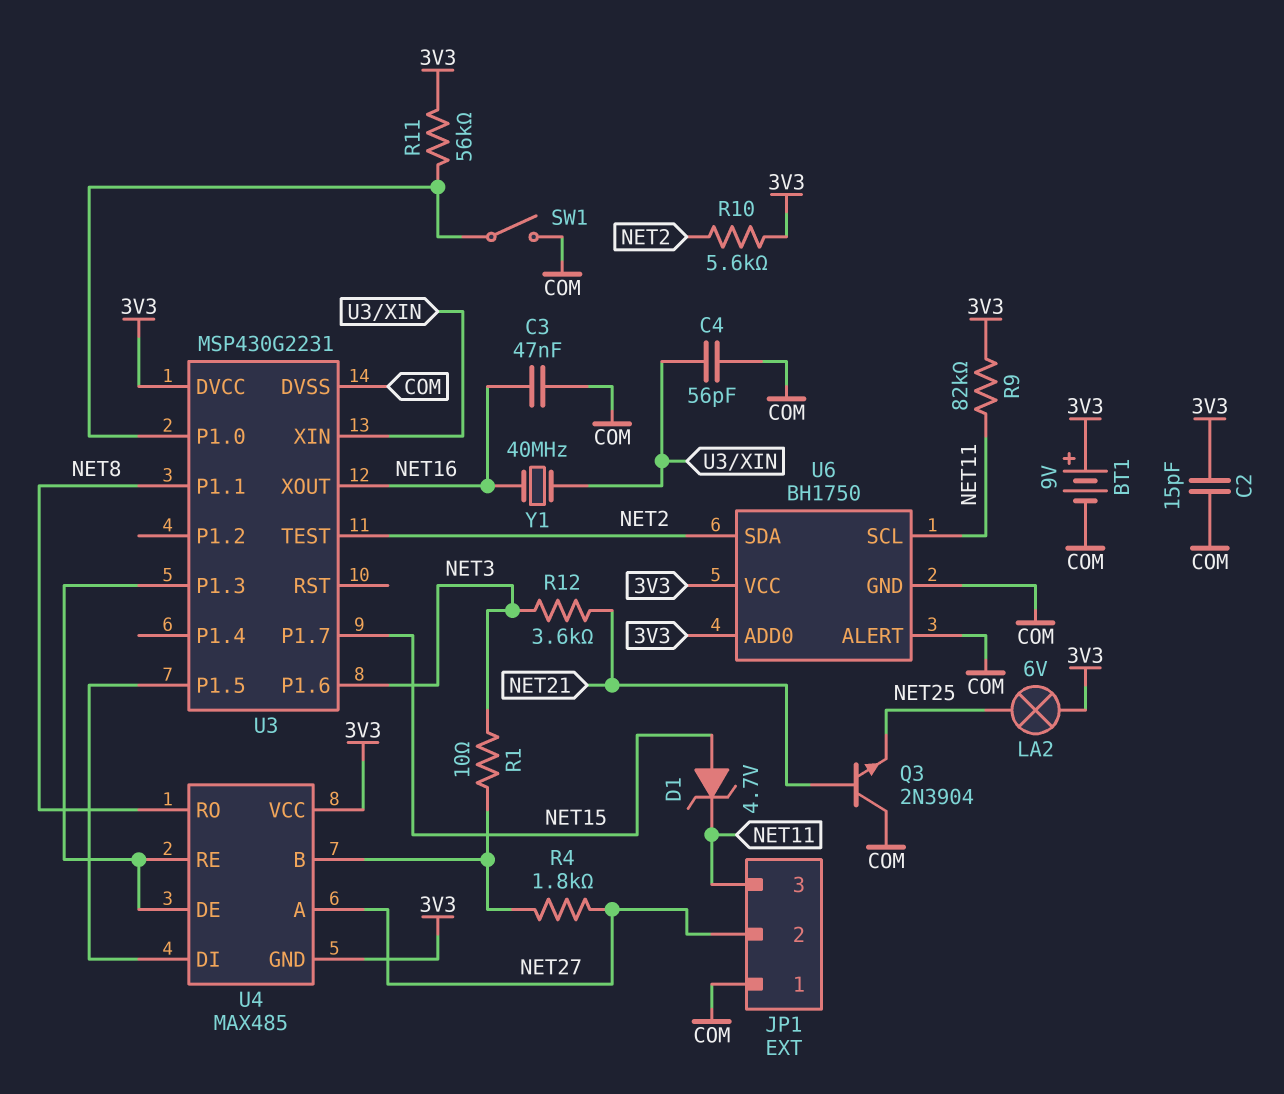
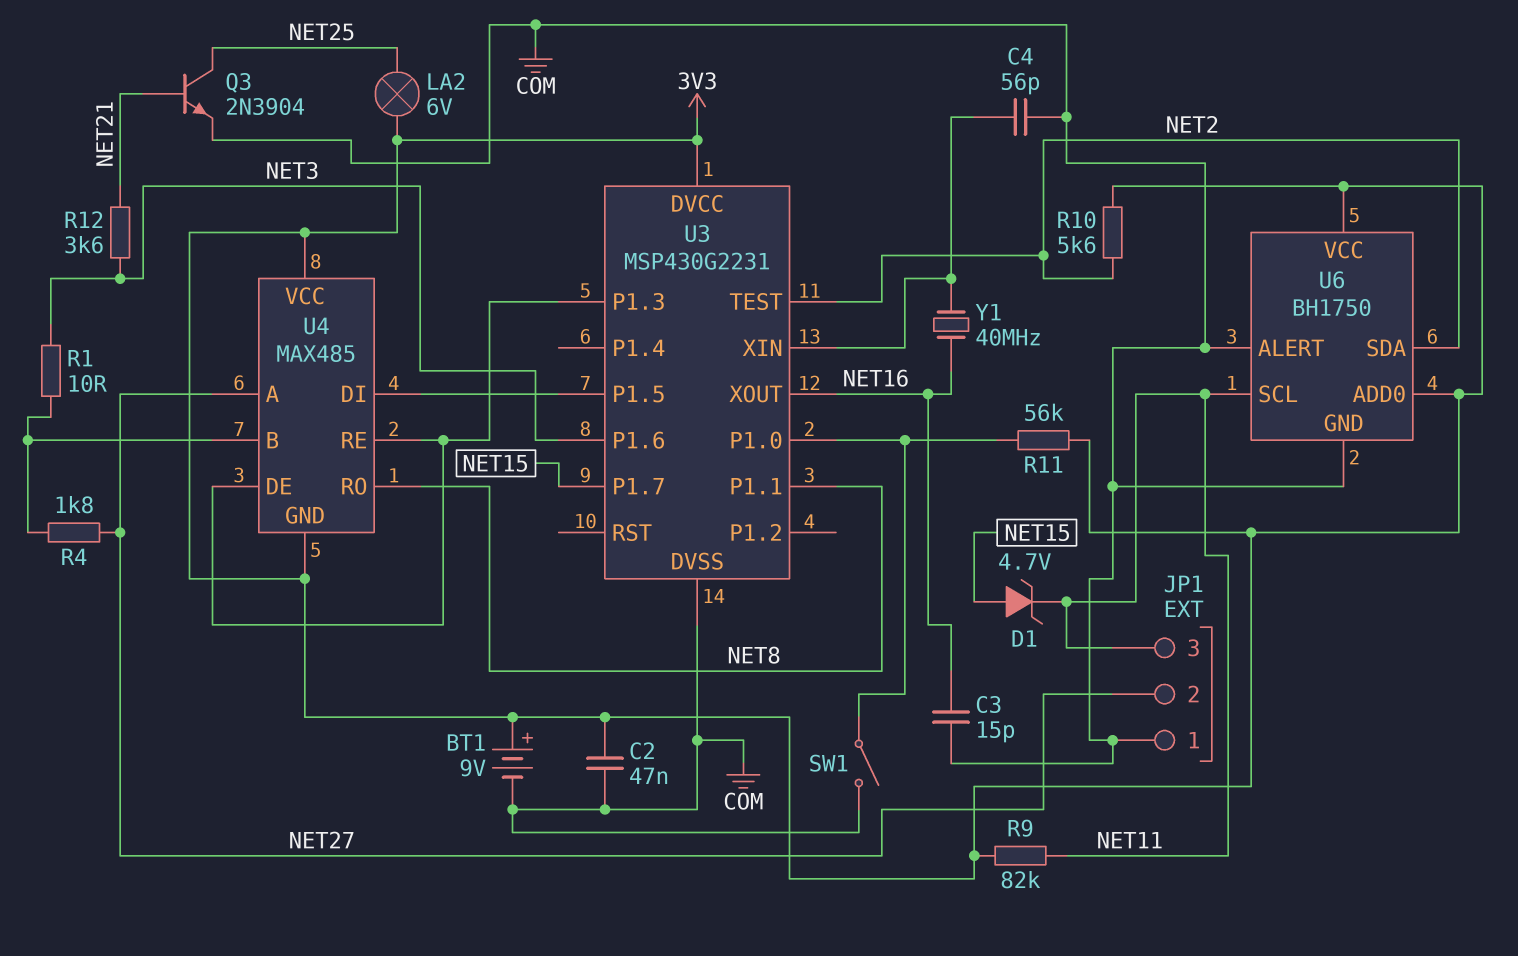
C2: 15pF (3V3, COM) -> 47nF (3V3, COM)
C3: 47nF (COM, NET16) -> 15pF (COM, NET16)
Q3: NPN 2N3904 (B NET21, C COM, E NET25) -> NPN 2N3904 (B NET21, C NET25, E COM)

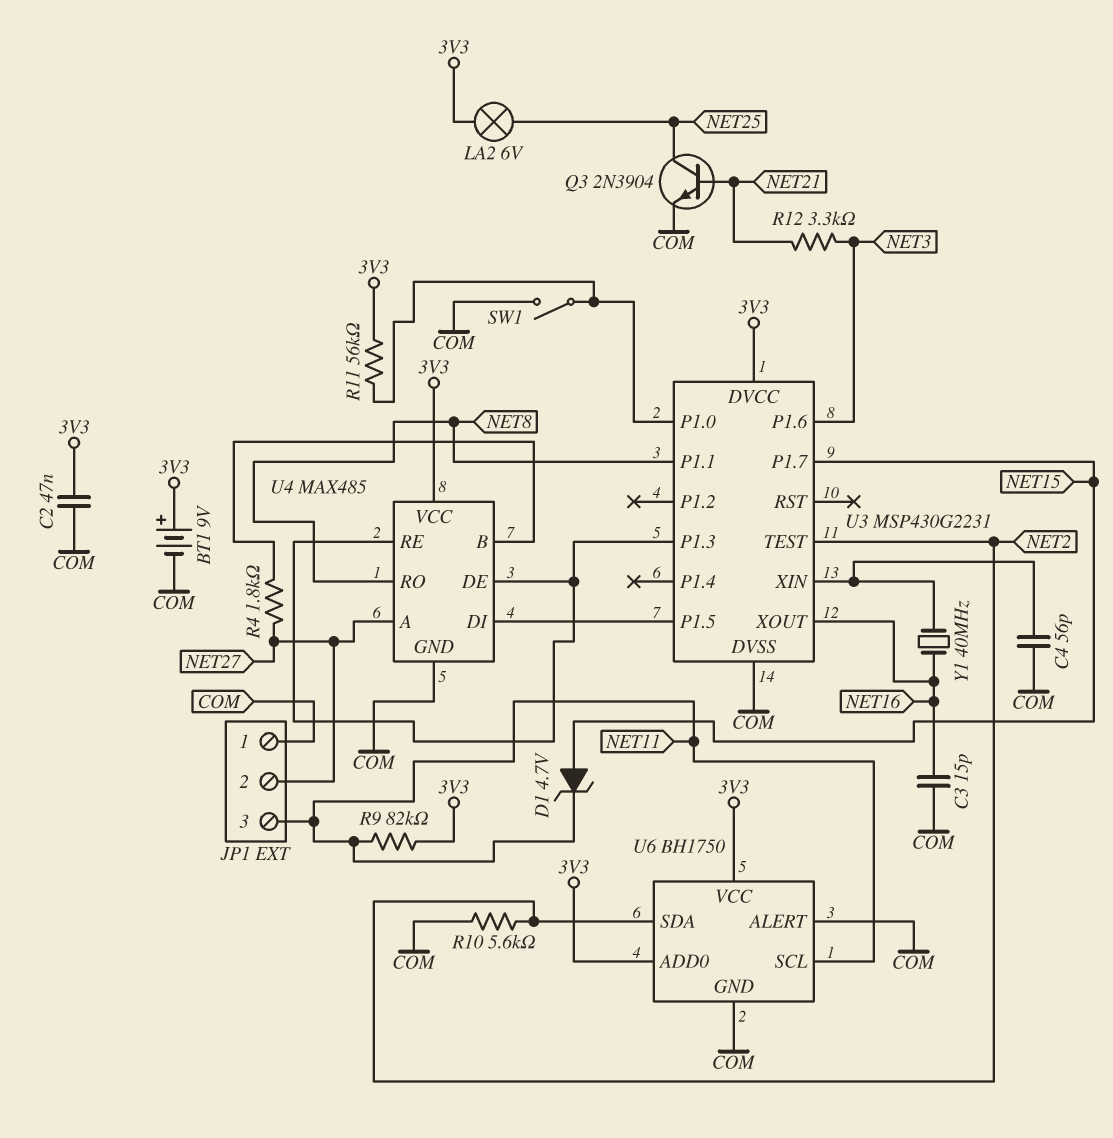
R1: 10 (NET3, U4/B) -> none
R10: 5.6k (3V3, NET2) -> 5.6k (COM, NET2)
R12: 3.6k (NET3, NET21) -> 3.3k (NET3, NET21)
U4 pin GND: 3V3 -> COM

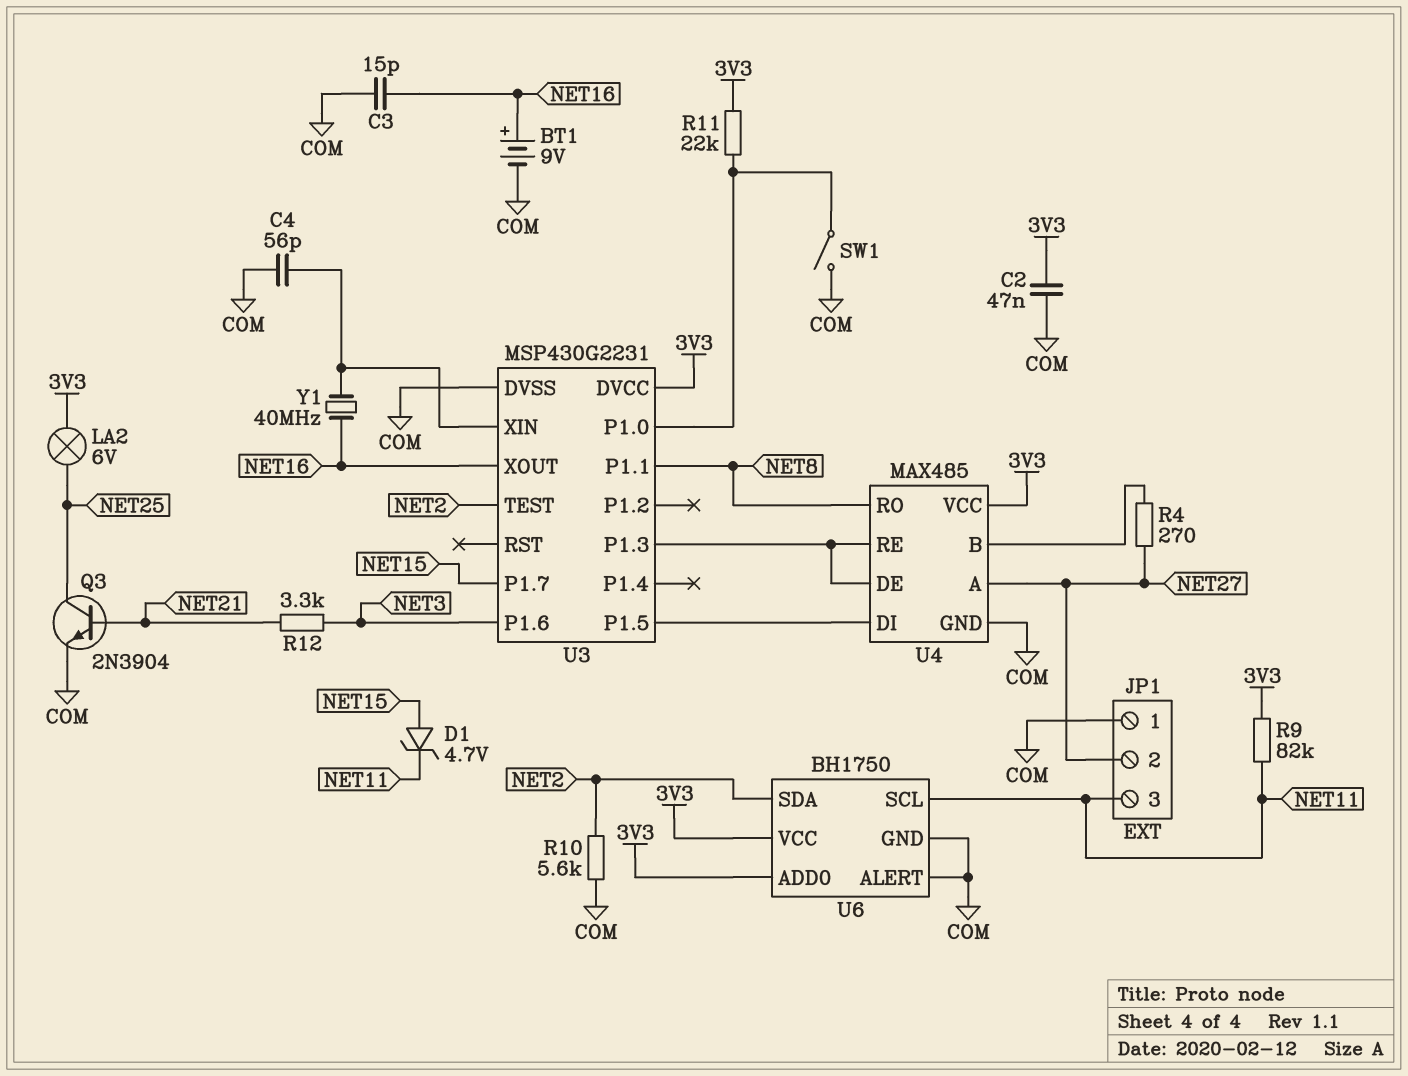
BT1: 9V (plus 3V3, minus COM) -> 9V (plus NET16, minus COM)
R4: 1.8k (NET27, U4/B) -> 270 (NET27, U4/B)
R11: 56k (3V3, U3/P1.0) -> 22k (3V3, U3/P1.0)

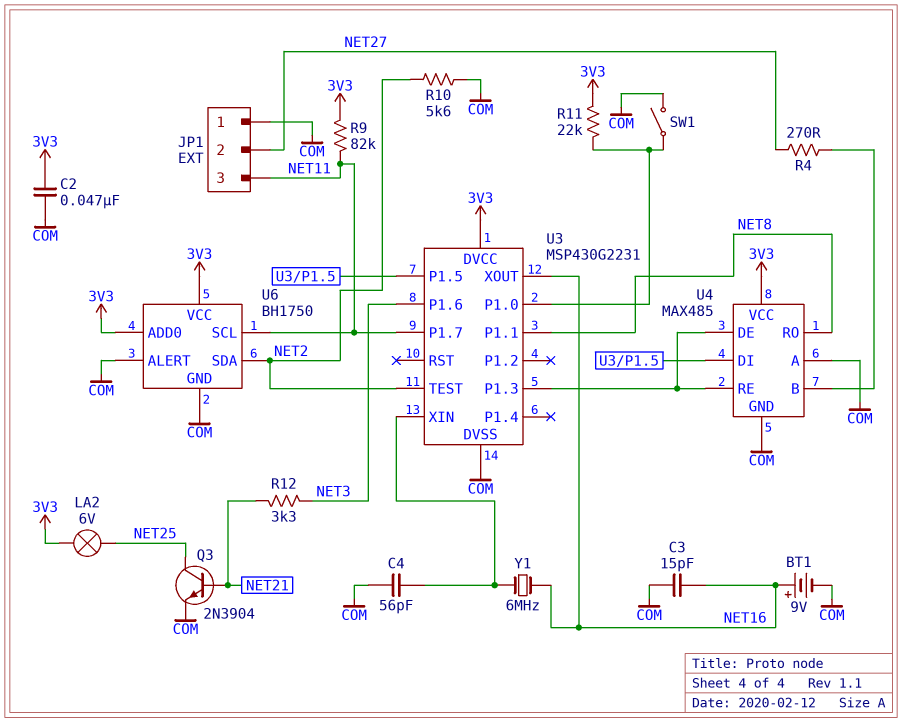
D1: zener 4.7V (A NET15, K NET11) -> none
U3 pin P1.7: NET15 -> NET11
U4 pin A: NET27 -> COM
Y1: 40MHz (NET16, U3/XIN) -> 6MHz (NET16, U3/XIN)

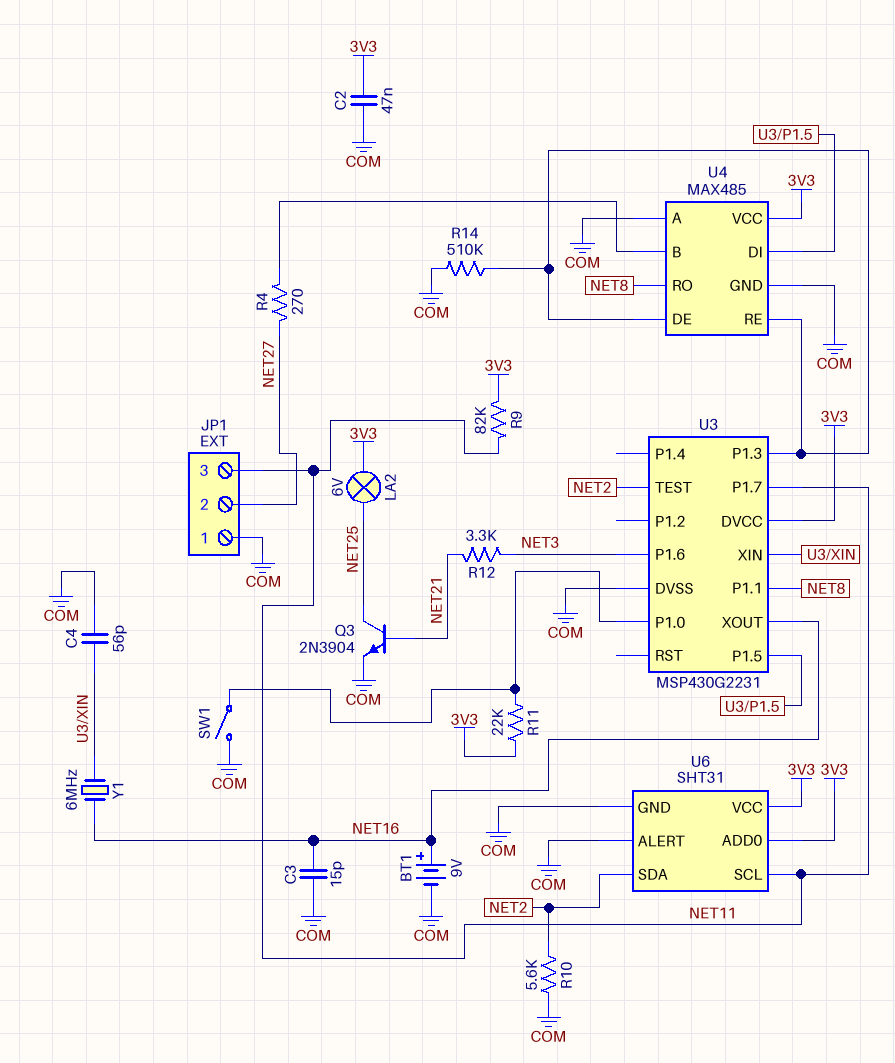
R14: none -> 510k (COM, U3/P1.3)
U6: BH1750 -> SHT31

